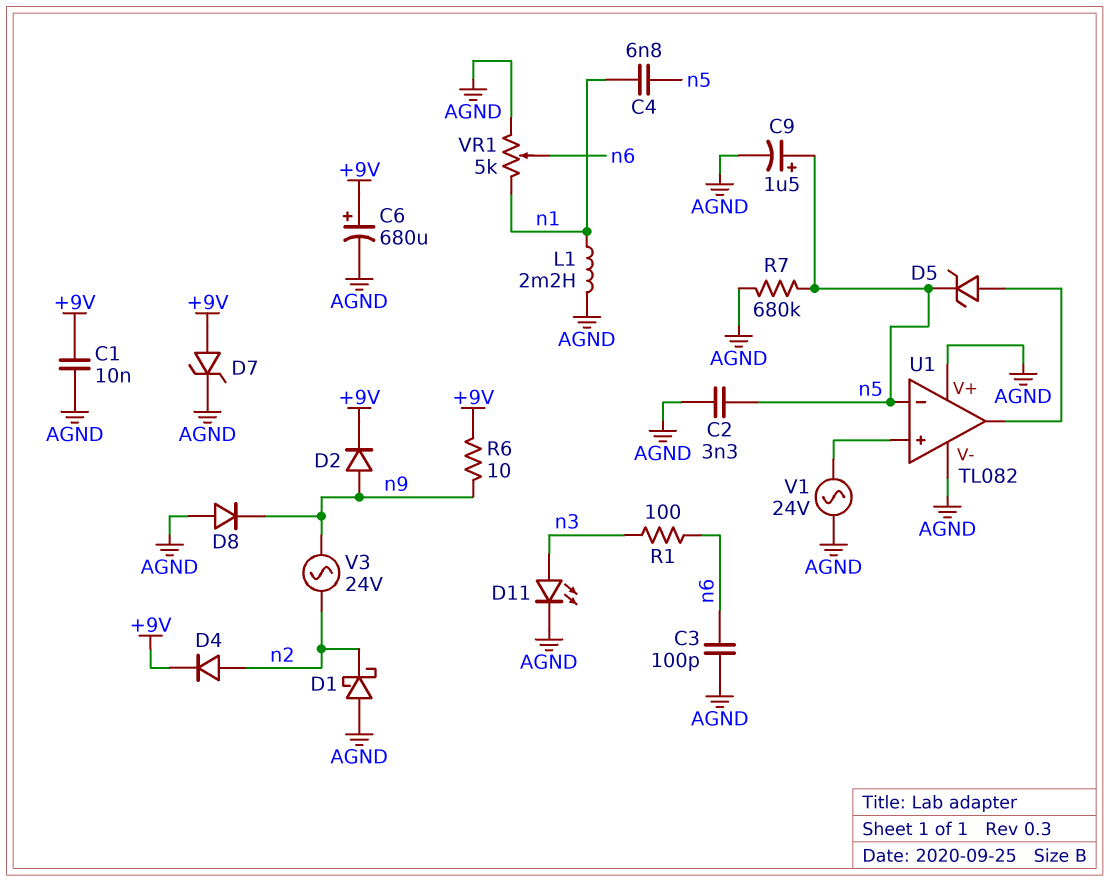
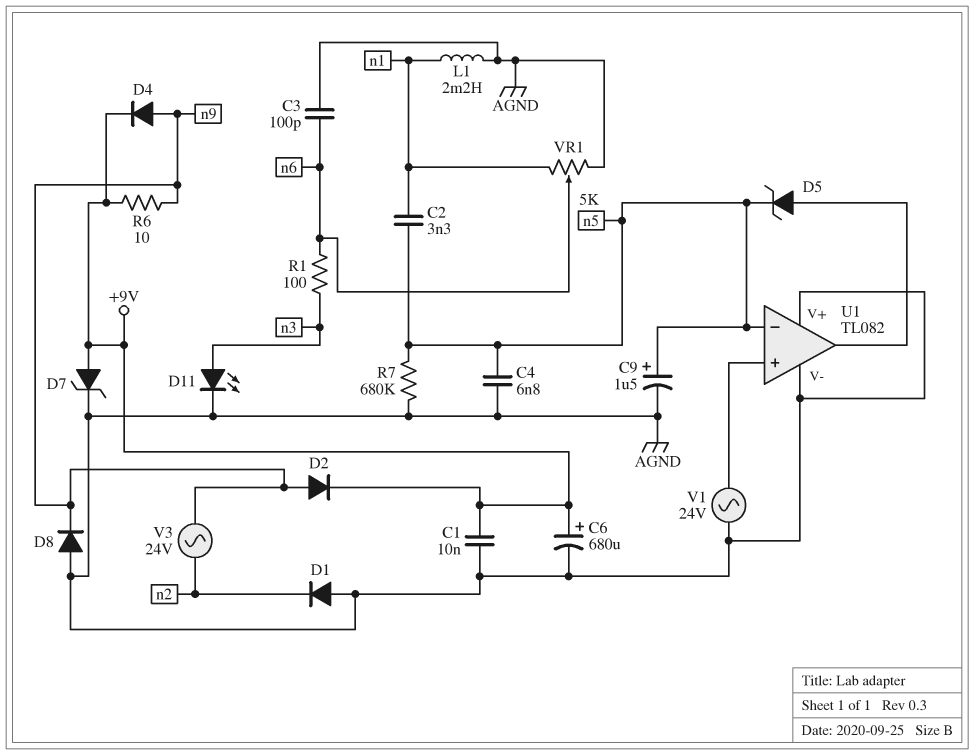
C2: 3.3nF (AGND, n5) -> 3.3nF (n1, n5)
C4: 6.8nF (n1, n5) -> 6.8nF (AGND, n5)
D1: schottky (A AGND, K n2) -> diode (A AGND, K n2)
D4: diode (A n2, K +9V) -> diode (A n9, K +9V)

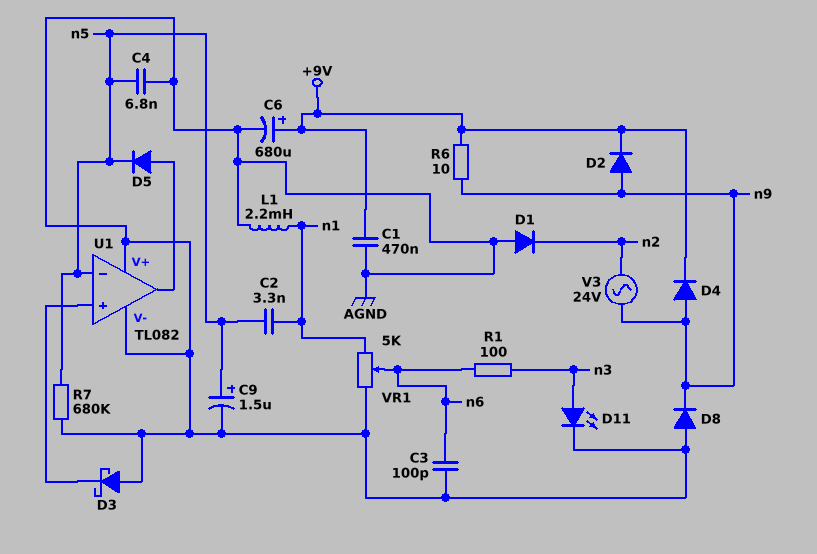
C1: 10nF (+9V, AGND) -> 470nF (+9V, AGND)
D3: none -> schottky (A AGND, K U1/in+)
D5: zener (A U1/out, K n5) -> diode (A U1/out, K n5)
D7: zener (A +9V, K AGND) -> none
V1: AC 24V (AGND, U1/in+) -> none

